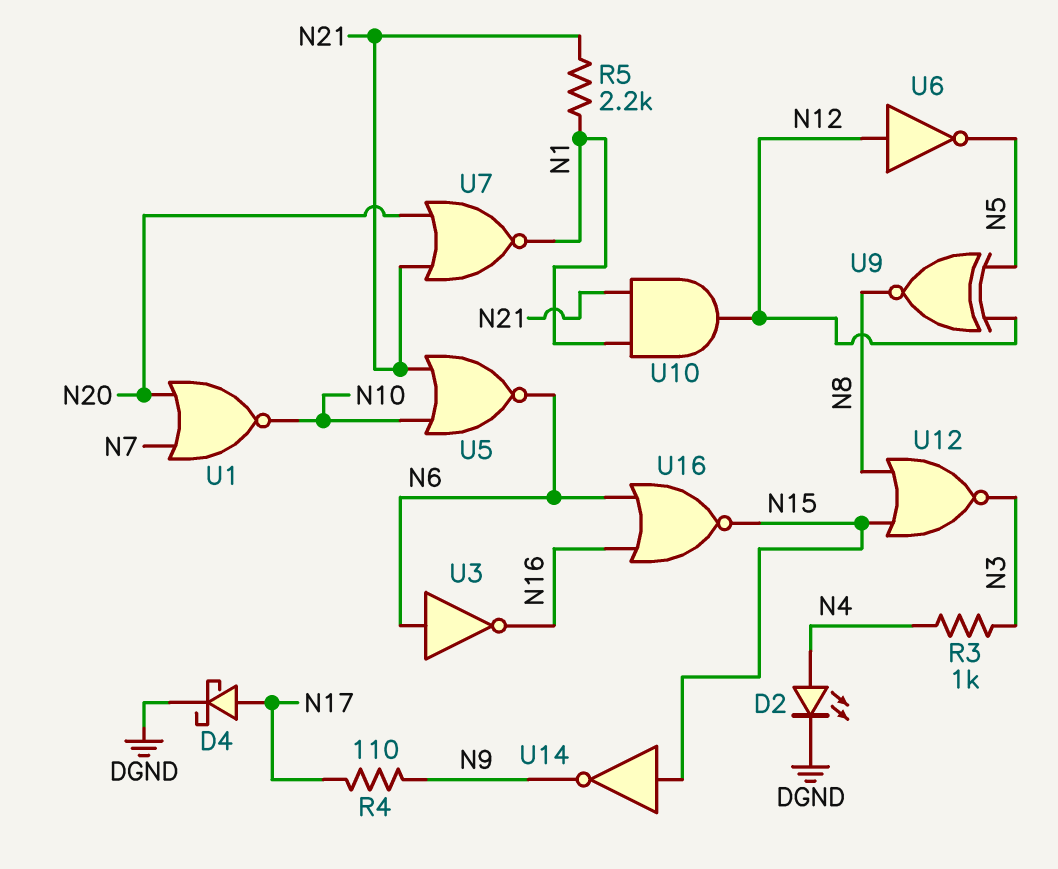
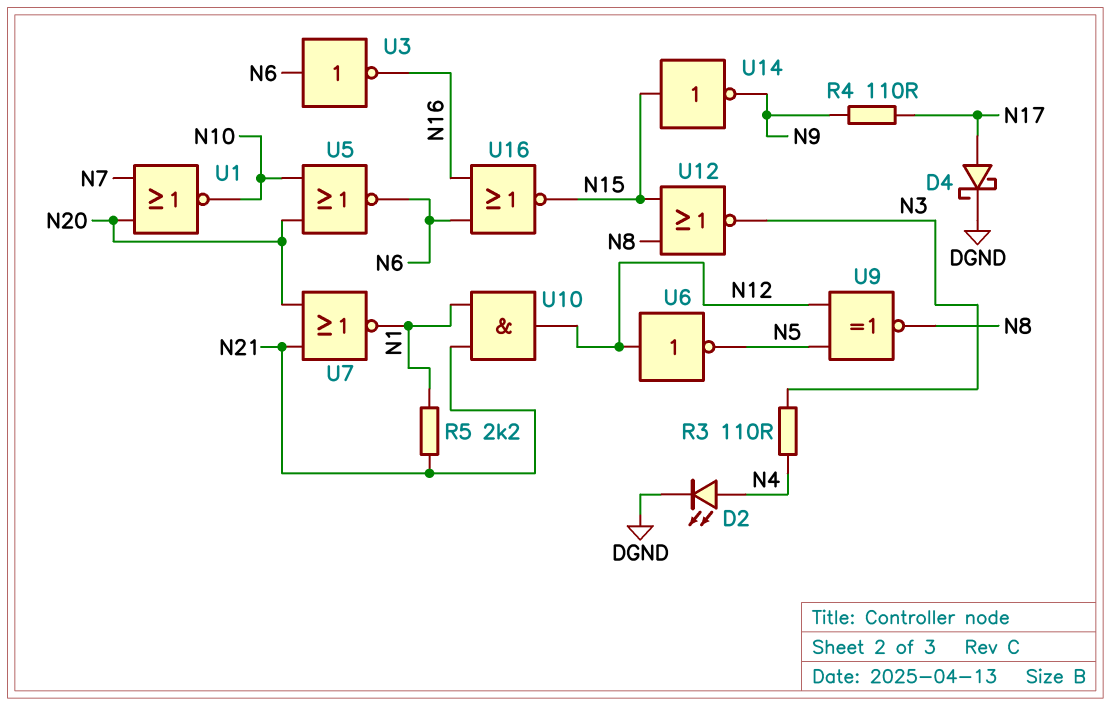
R3: 1k (N3, N4) -> 110 (N3, N4)
U5: NOR (in N10, in N21, out N6) -> NOR (in N10, in N20, out N6)

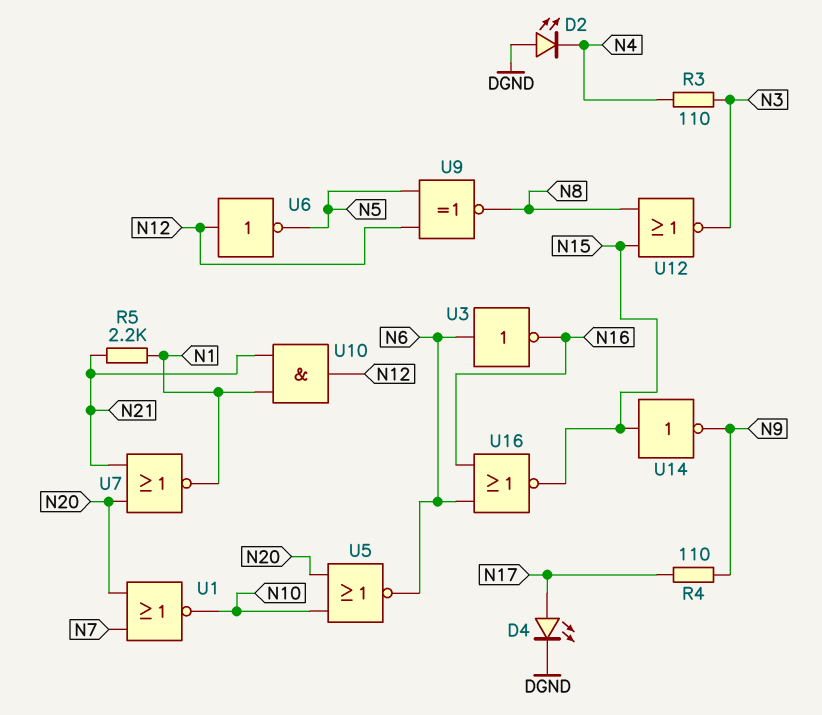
D2: LED (A N4, K DGND) -> LED (A DGND, K N4)
D4: schottky (A N17, K DGND) -> LED (A N17, K DGND)

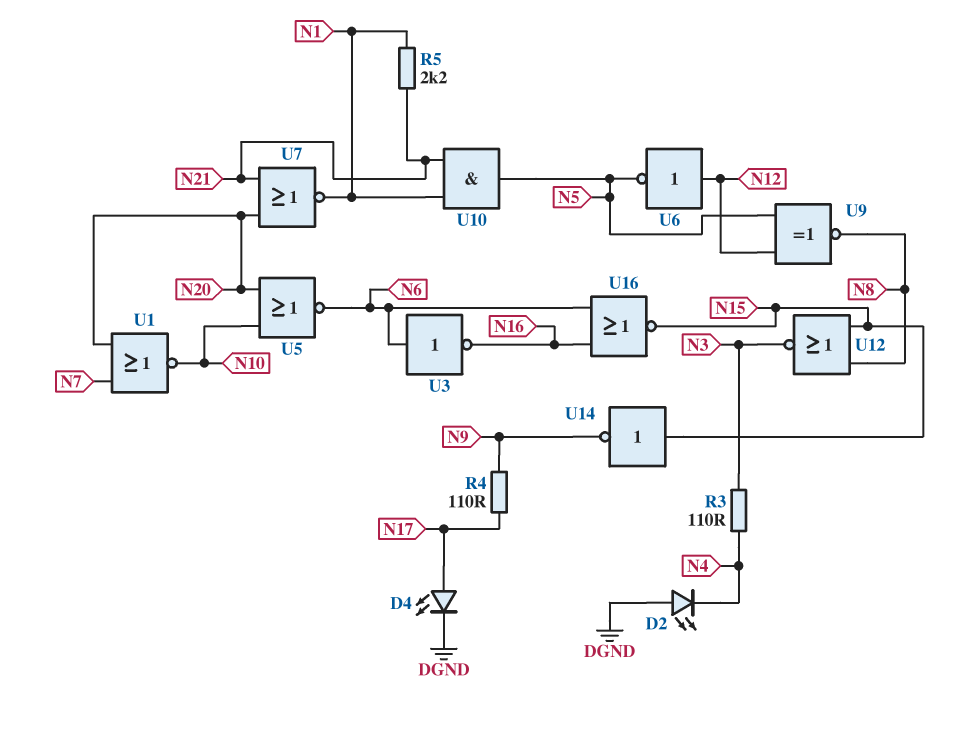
U10: AND (in N1, in N21, out N12) -> AND (in N1, in N21, out N5)

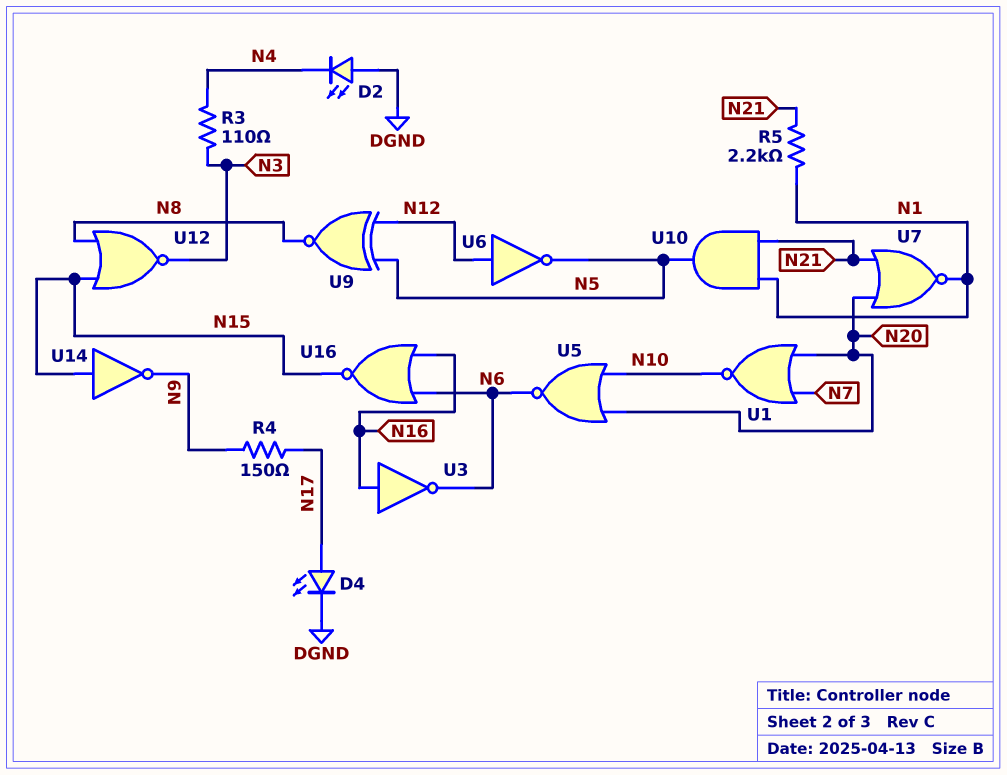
R4: 110 (N9, N17) -> 150 (N9, N17)
U3: NOT (in N6, out N16) -> NOT (in N16, out N6)

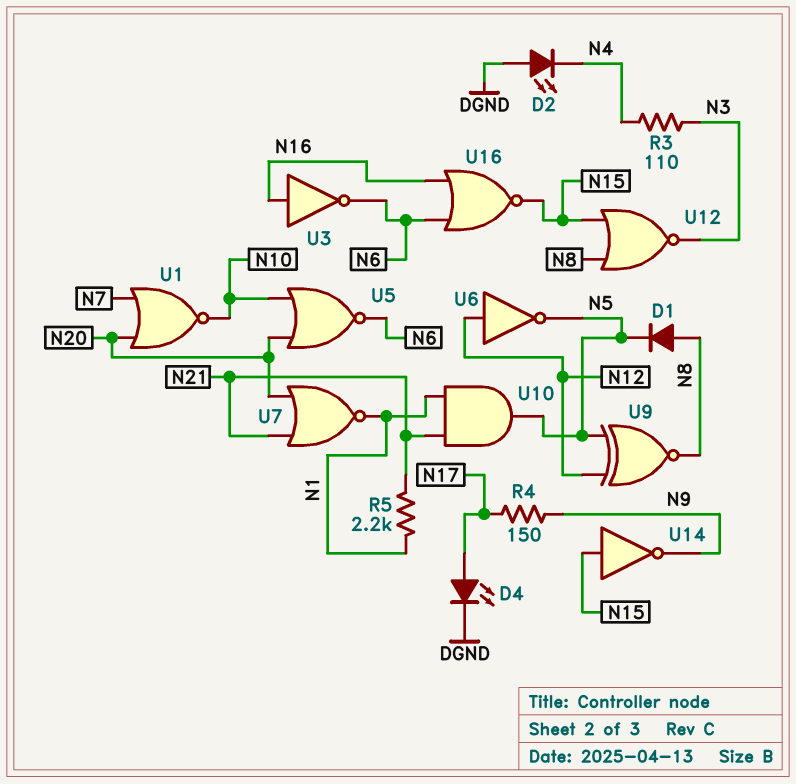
D1: none -> diode (A N8, K N5)

